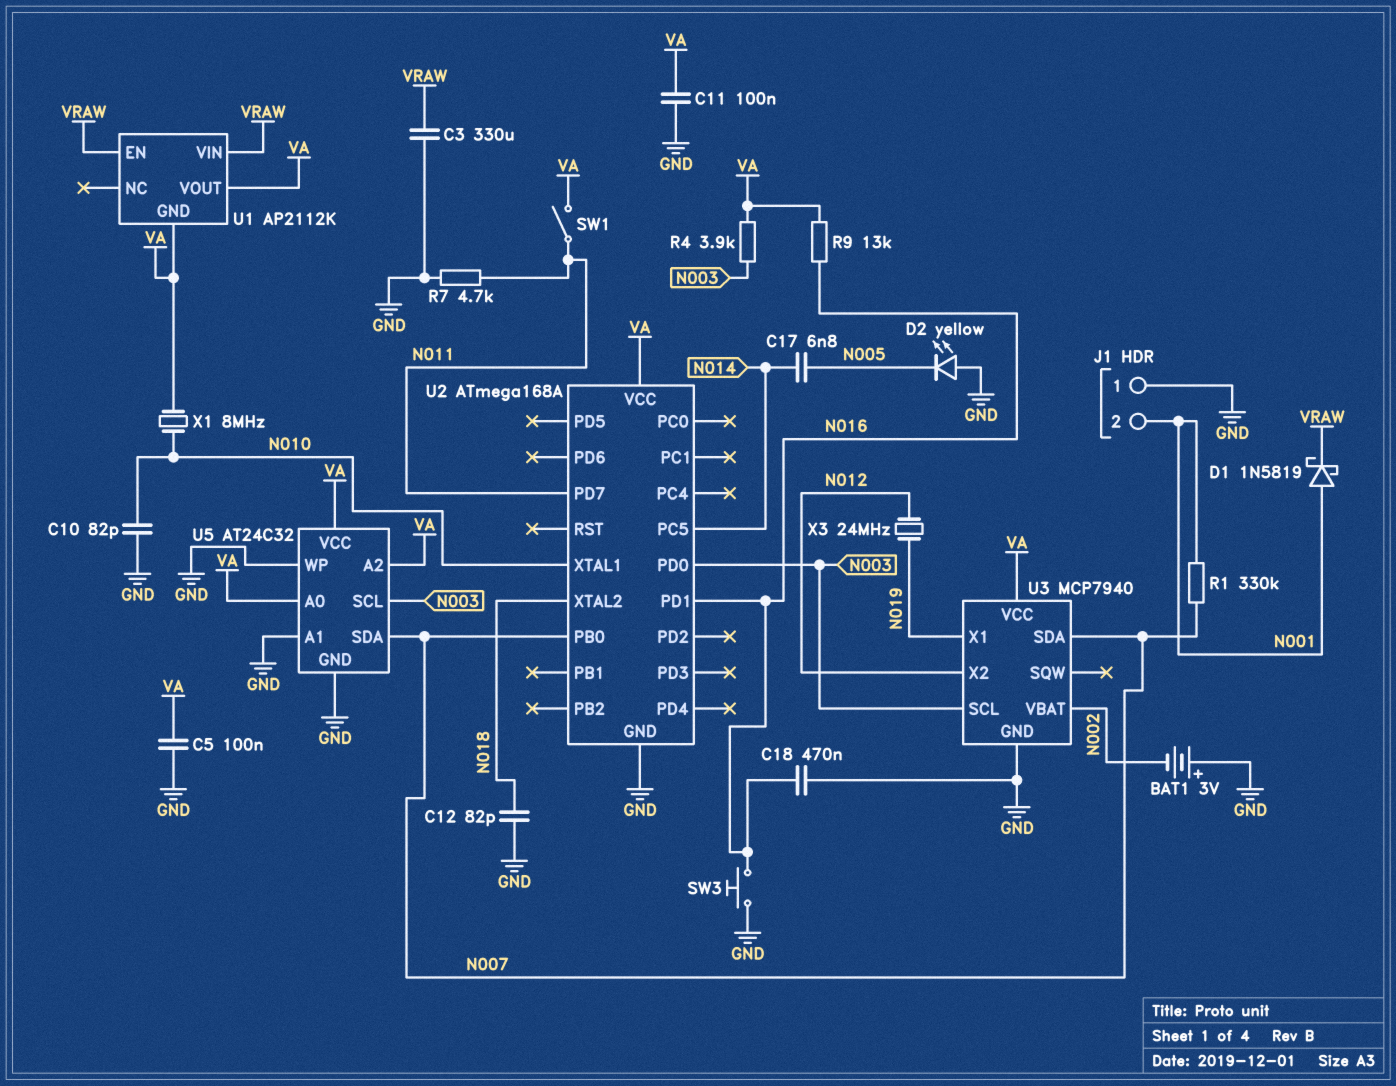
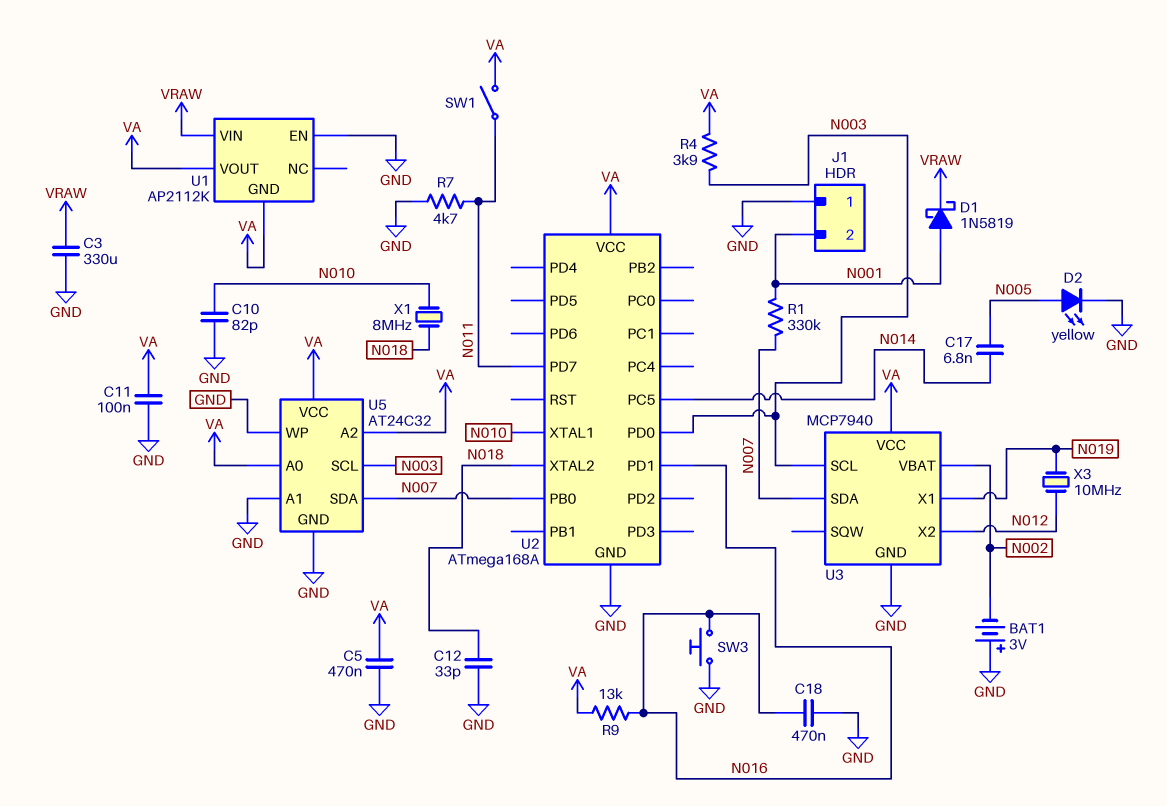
C5: 100nF (GND, VA) -> 470nF (GND, VA)
C12: 82pF (GND, N018) -> 33pF (GND, N018)
D2: LED yellow (A GND, K N005) -> LED yellow (A N005, K GND)
U1 pin EN: VRAW -> GND
X1: 8MHz (N010, VA) -> 8MHz (N010, N018)
X3: 24MHz (N012, N019) -> 10MHz (N012, N019)

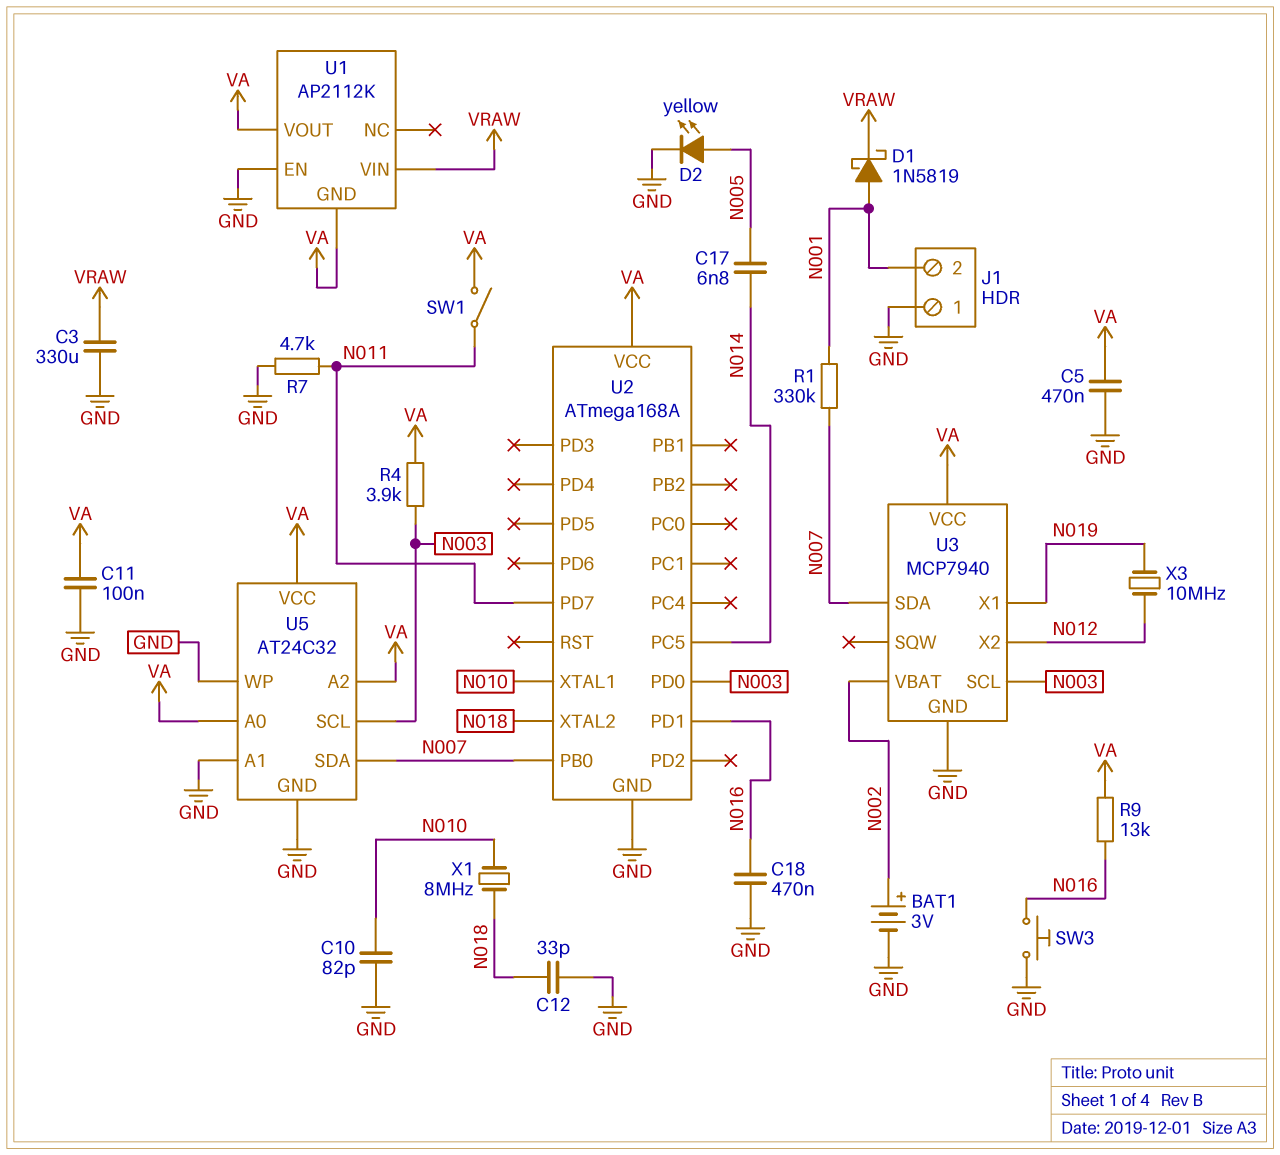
BAT1: 3V (plus GND, minus N002) -> 3V (plus N002, minus GND)

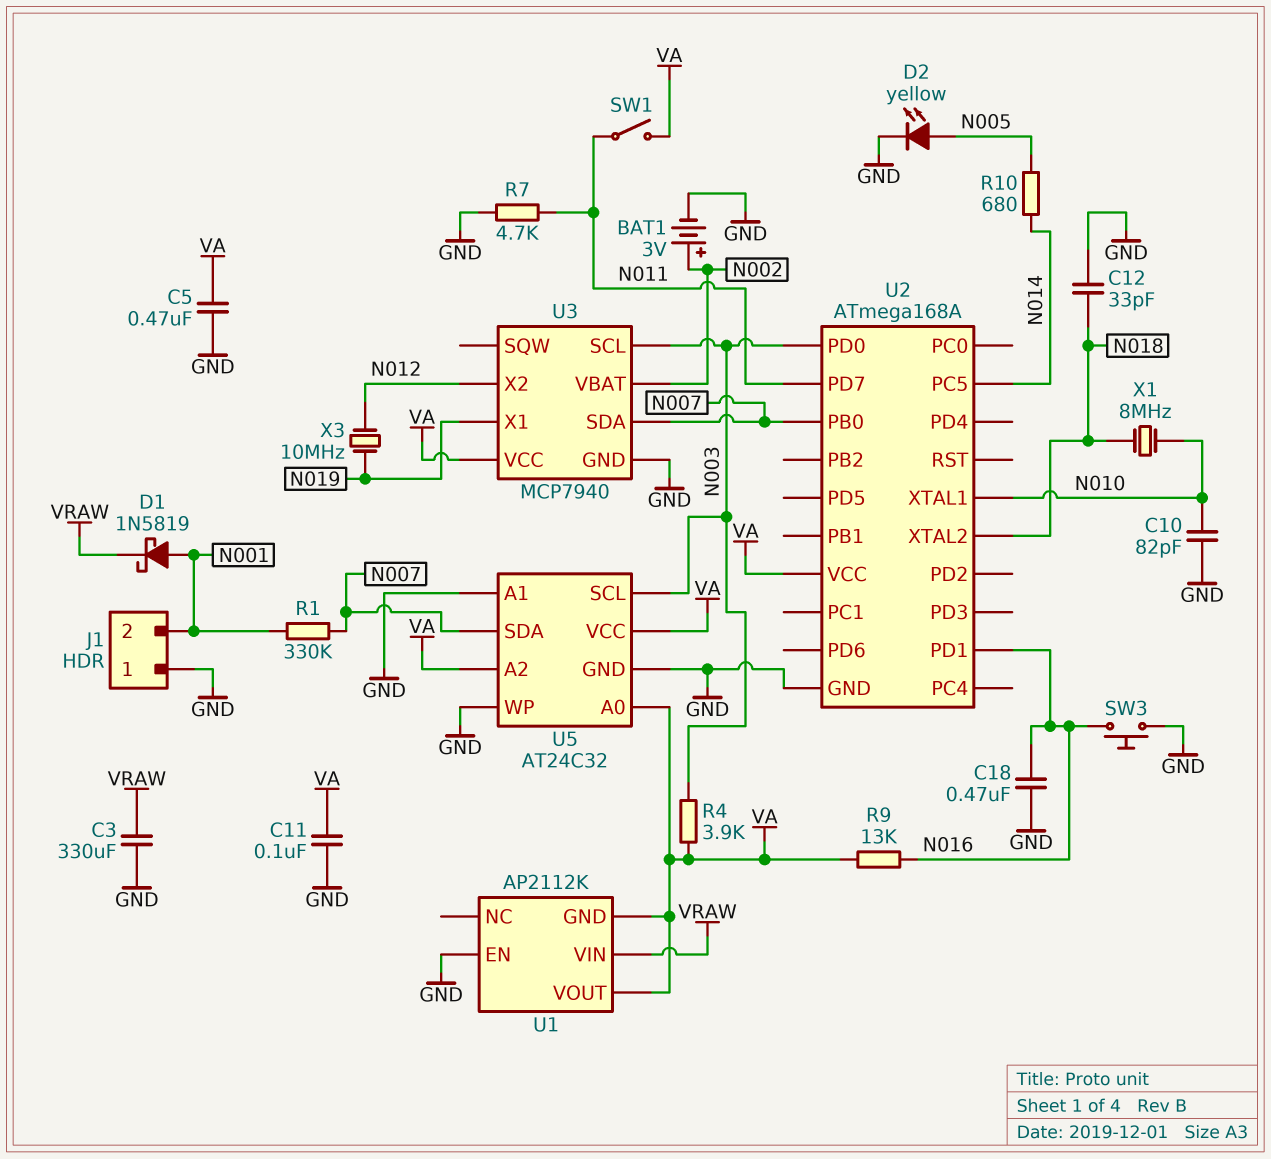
C17: 6.8nF (N005, N014) -> none
R10: none -> 680 (N005, N014)

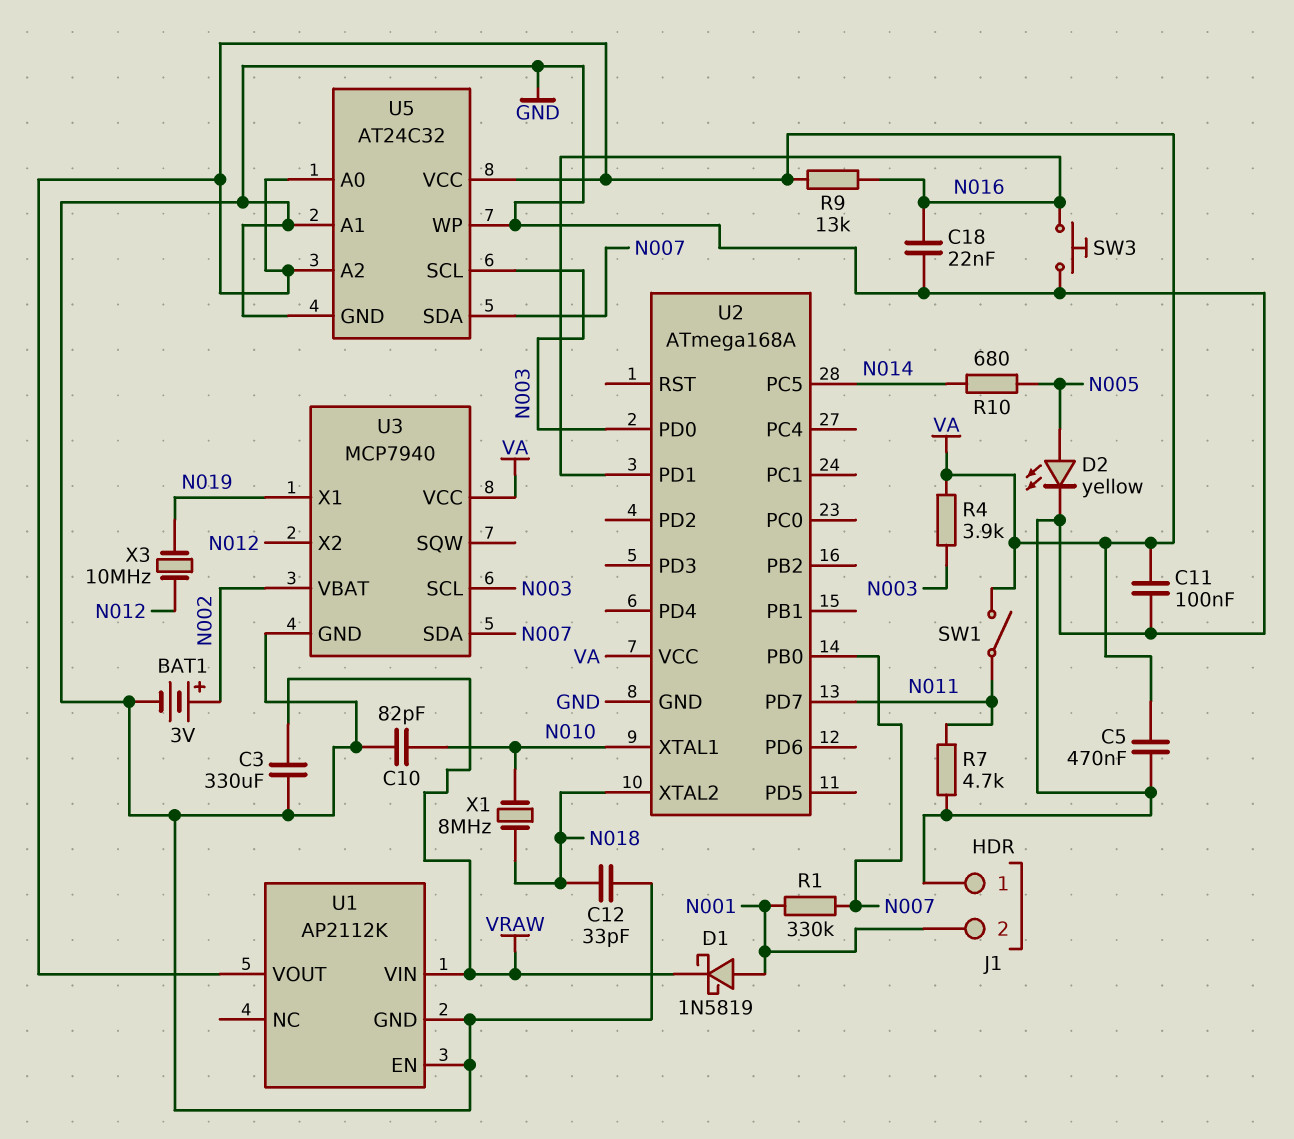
C18: 470nF (GND, N016) -> 22nF (GND, N016)
U1 pin GND: VA -> GND

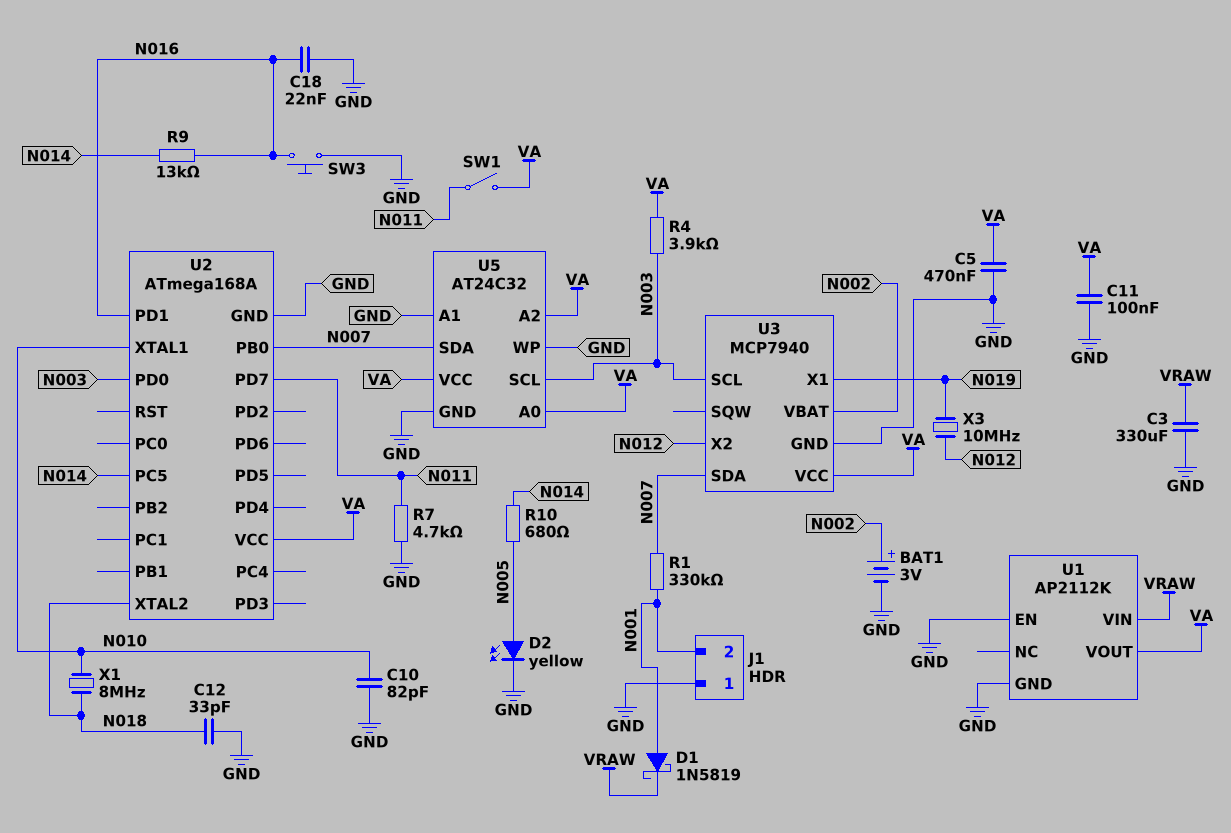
R9: 13k (N016, VA) -> 13k (N014, N016)

